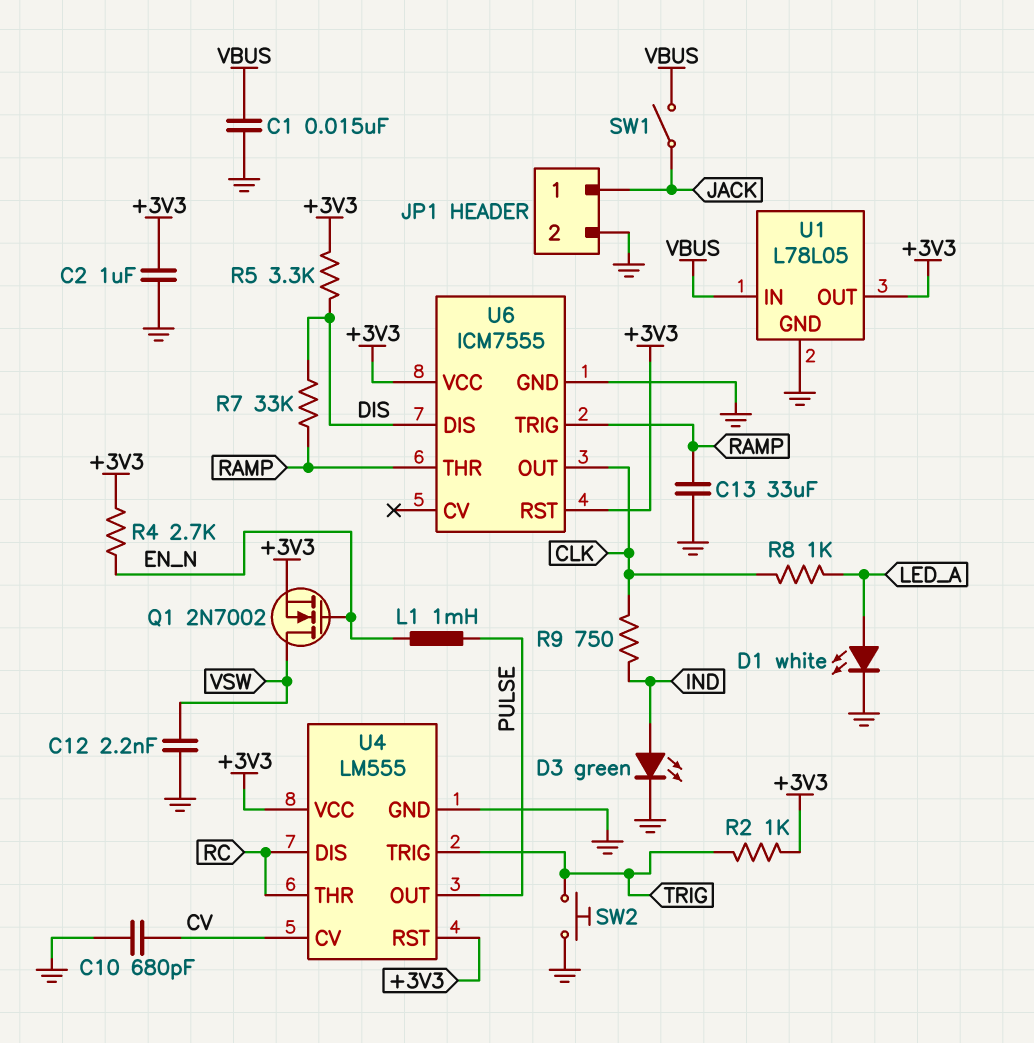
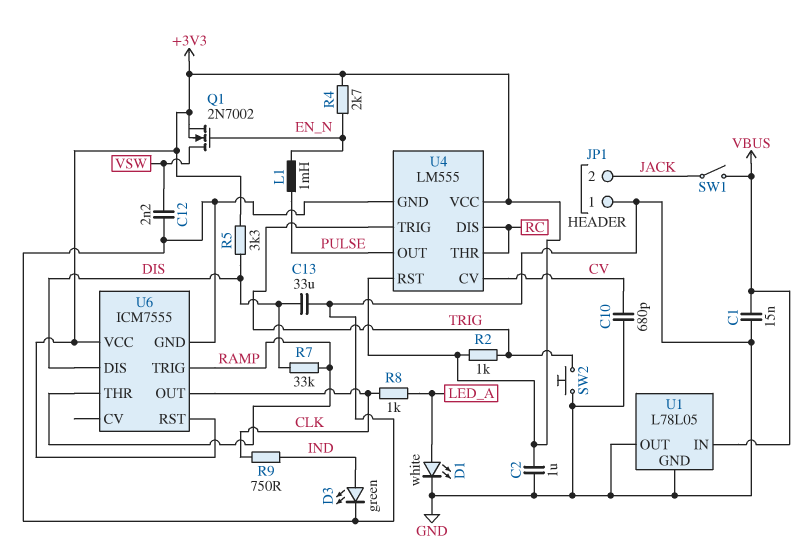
C13: 33uF (GND, RAMP) -> 33uF (DIS, GND)
JP1 pin 1: JACK -> GND
JP1 pin 2: GND -> JACK
U1 pin OUT: +3V3 -> GND

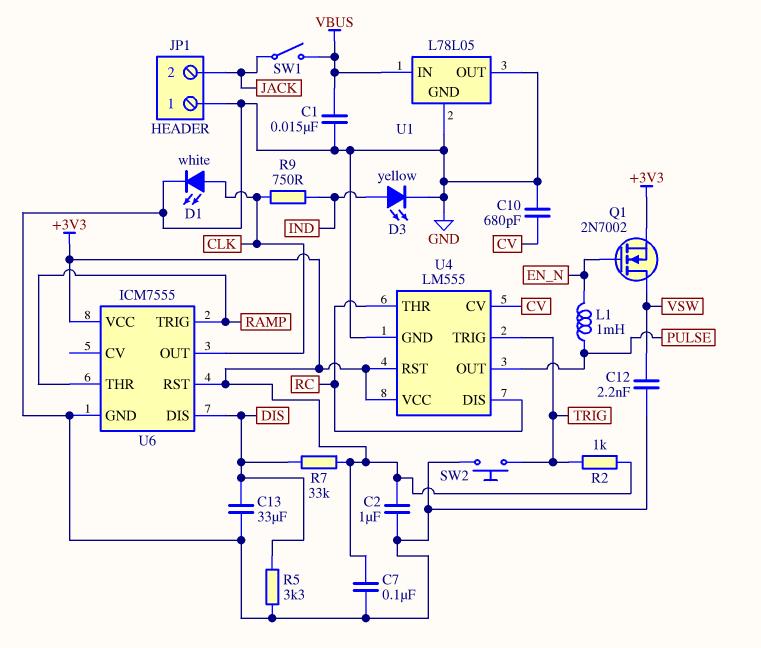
C7: none -> 100nF (+3V3, GND)
D1: LED white (A LED_A, K GND) -> LED white (A CLK, K GND)
D3: LED green (A IND, K GND) -> LED yellow (A IND, K GND)
R4: 2.7k (+3V3, EN_N) -> none
R5: 3.3k (+3V3, DIS) -> 3.3k (DIS, GND)
R7: 33k (DIS, RAMP) -> 33k (+3V3, DIS)
R8: 1k (CLK, LED_A) -> none

